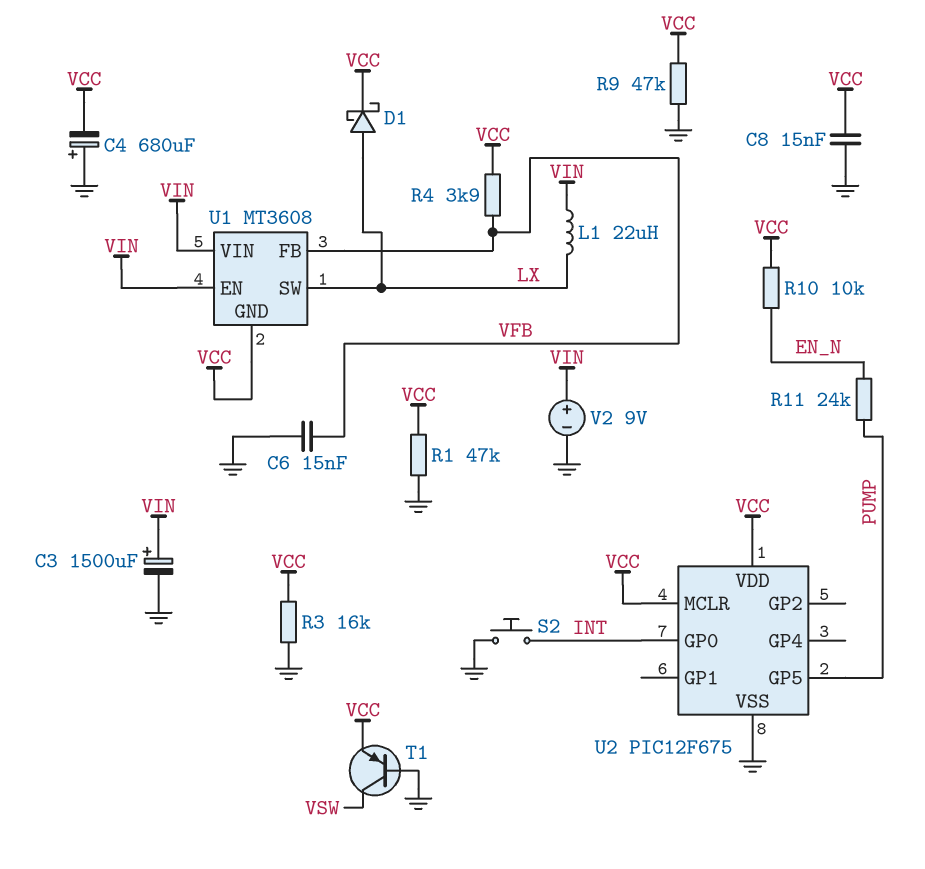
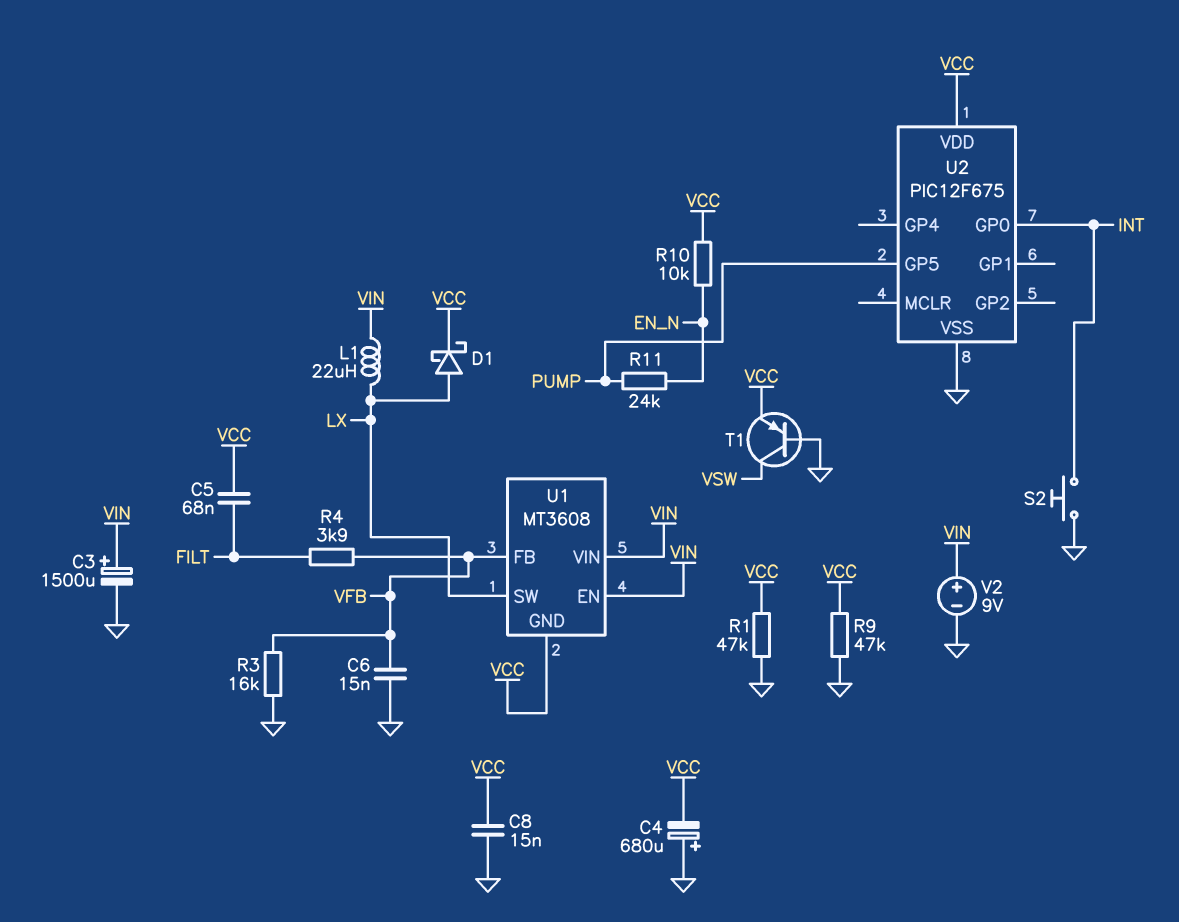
C5: none -> 68nF (FILT, VCC)
R3: 16k (GND, VCC) -> 16k (GND, VFB)
R4: 3.9k (VCC, VFB) -> 3.9k (FILT, VFB)
U2 pin MCLR: VCC -> none

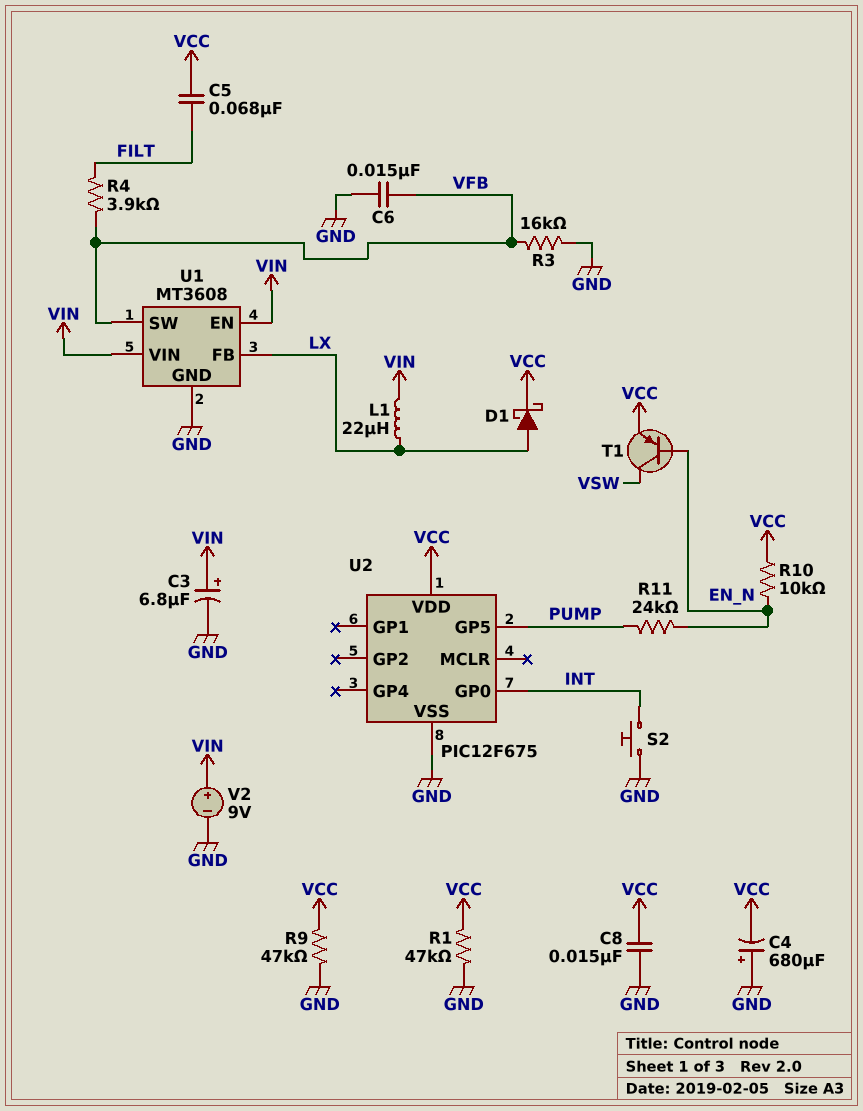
C3: 1500uF (plus VIN, minus GND) -> 6.8uF (plus VIN, minus GND)
T1: PNP (B GND, C VSW, E VCC) -> PNP (B EN_N, C VSW, E VCC)
U1 pin FB: VFB -> LX
U1 pin GND: VCC -> GND
U1 pin SW: LX -> VFB

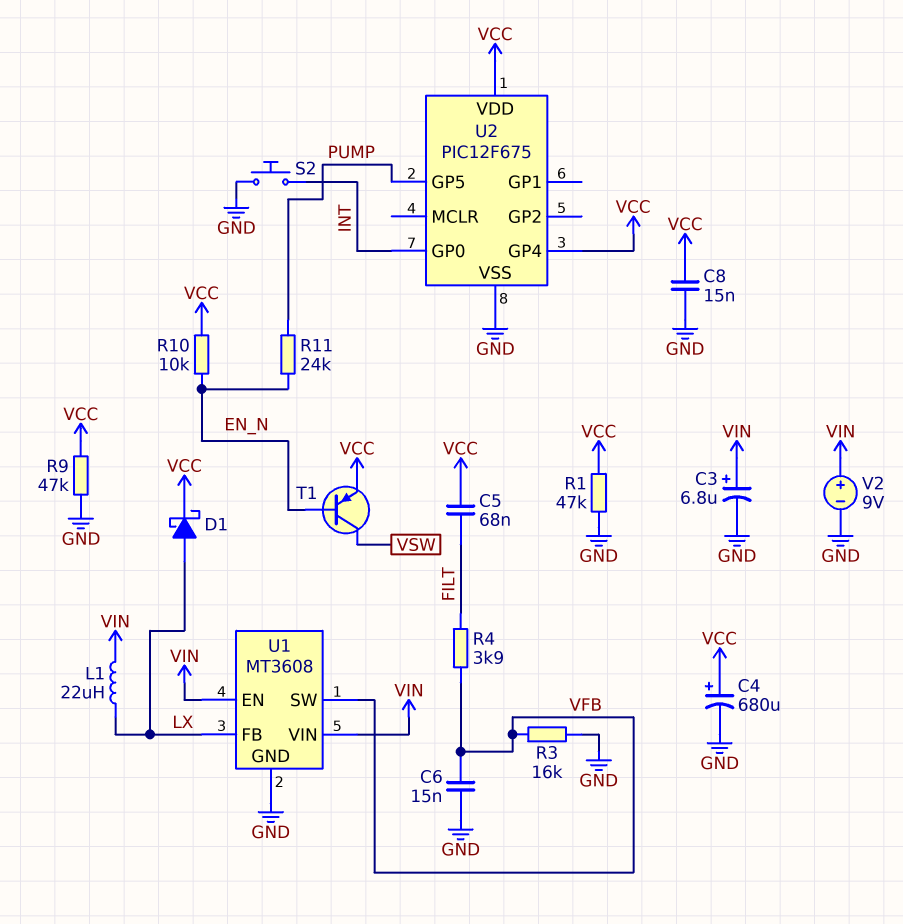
C4: 680uF (plus GND, minus VCC) -> 680uF (plus VCC, minus GND)
U2 pin GP4: none -> VCC

